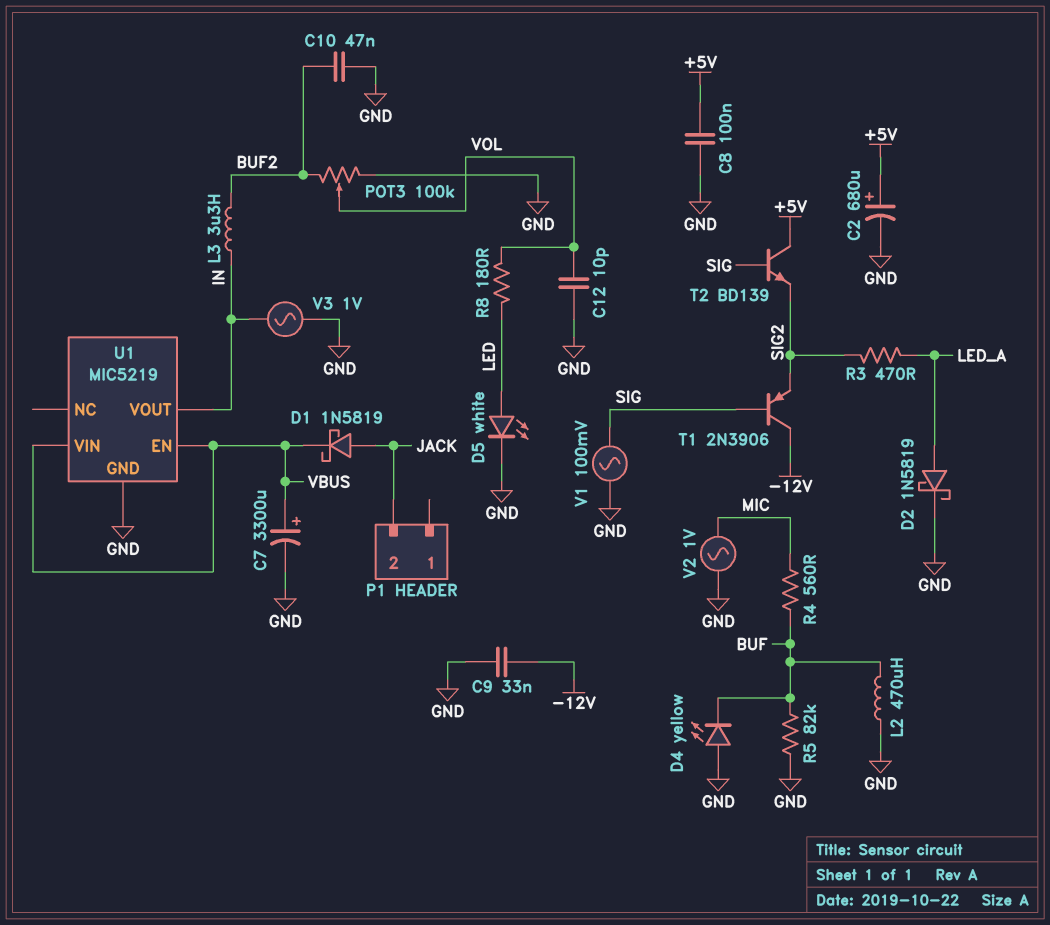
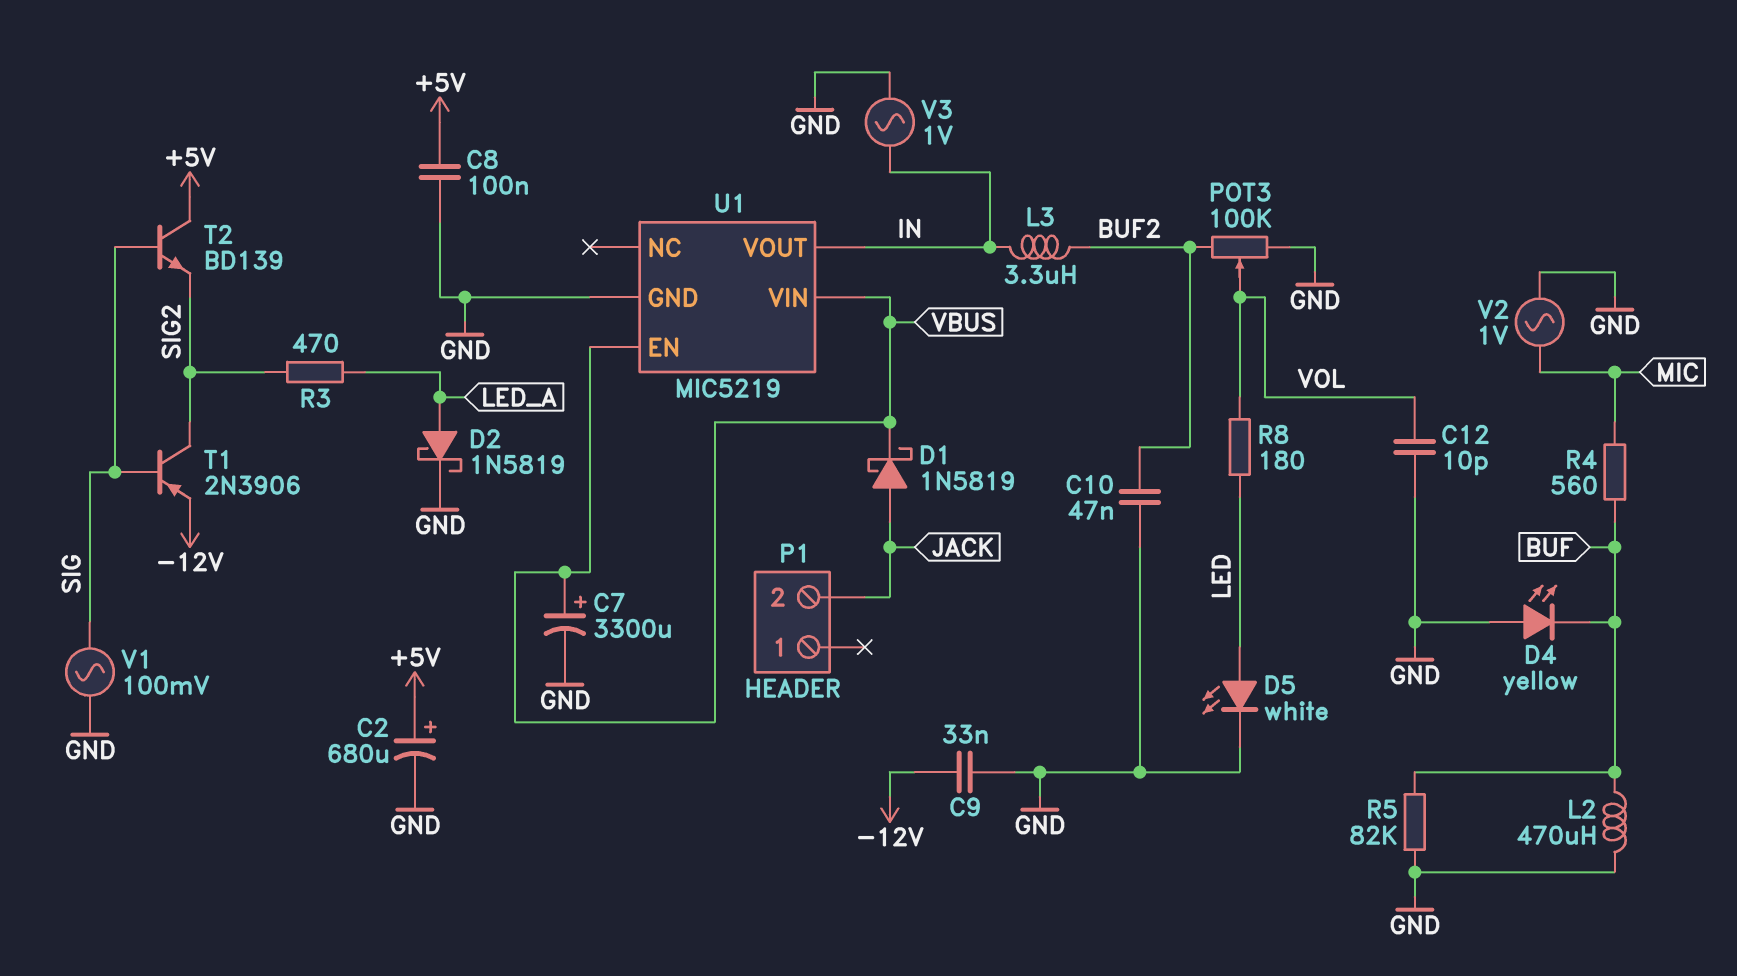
T1: PNP 2N3906 (B SIG, C -12V, E SIG2) -> PNP 2N3906 (B SIG, C SIG2, E -12V)

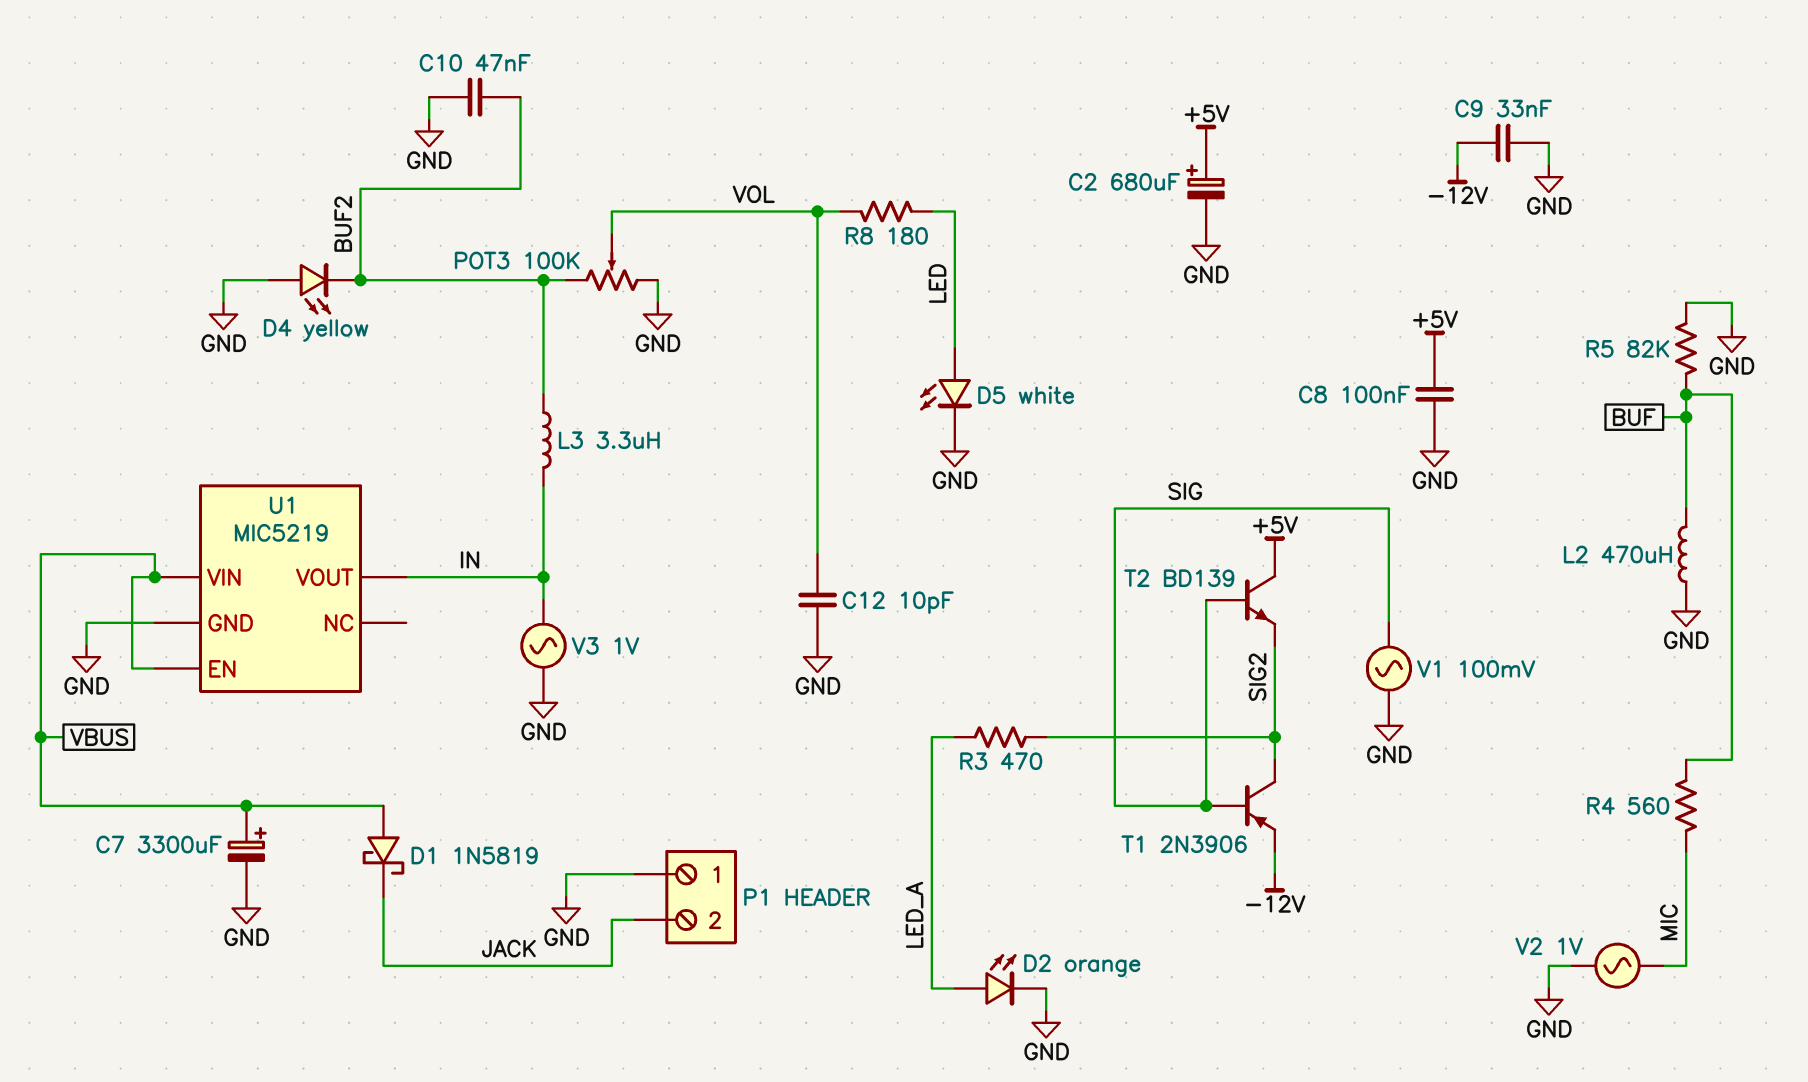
D1: schottky 1N5819 (A JACK, K VBUS) -> schottky 1N5819 (A VBUS, K JACK)
D2: schottky 1N5819 (A LED_A, K GND) -> LED orange (A LED_A, K GND)
D4: LED yellow (A GND, K BUF) -> LED yellow (A GND, K BUF2)
P1 pin 1: none -> GND

